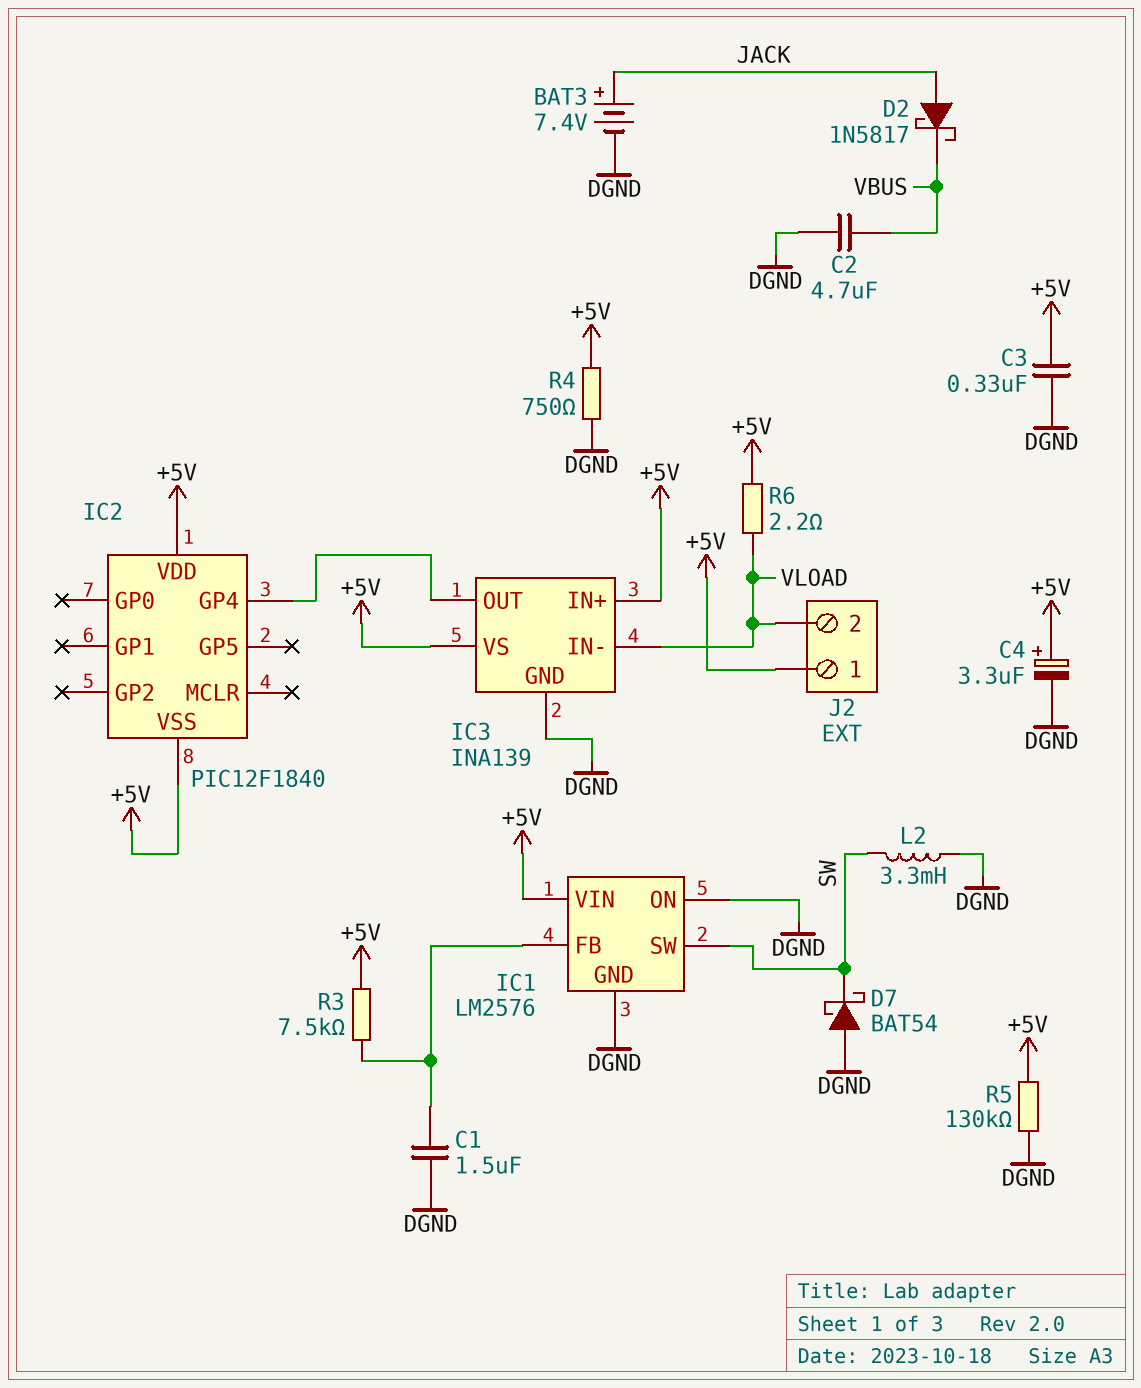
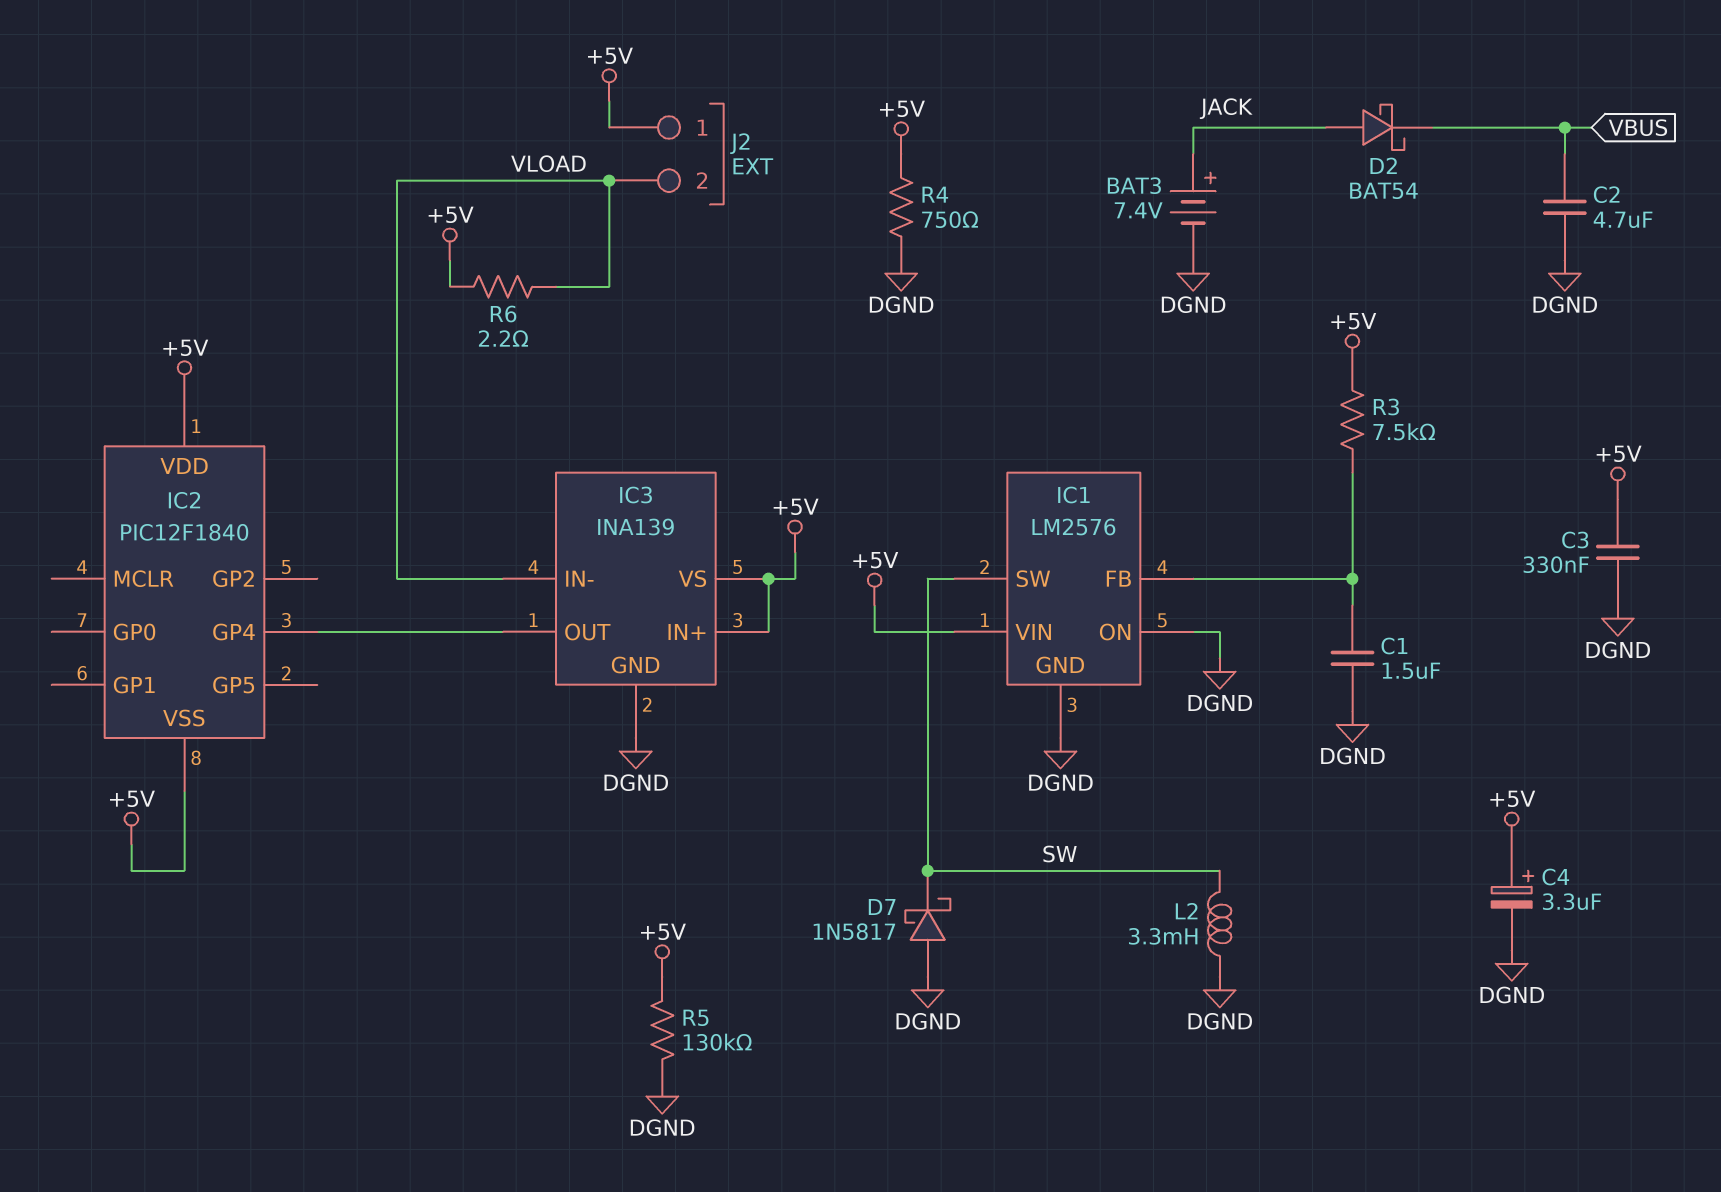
D2: schottky 1N5817 (A JACK, K VBUS) -> schottky BAT54 (A JACK, K VBUS)
D7: schottky BAT54 (A DGND, K SW) -> schottky 1N5817 (A DGND, K SW)

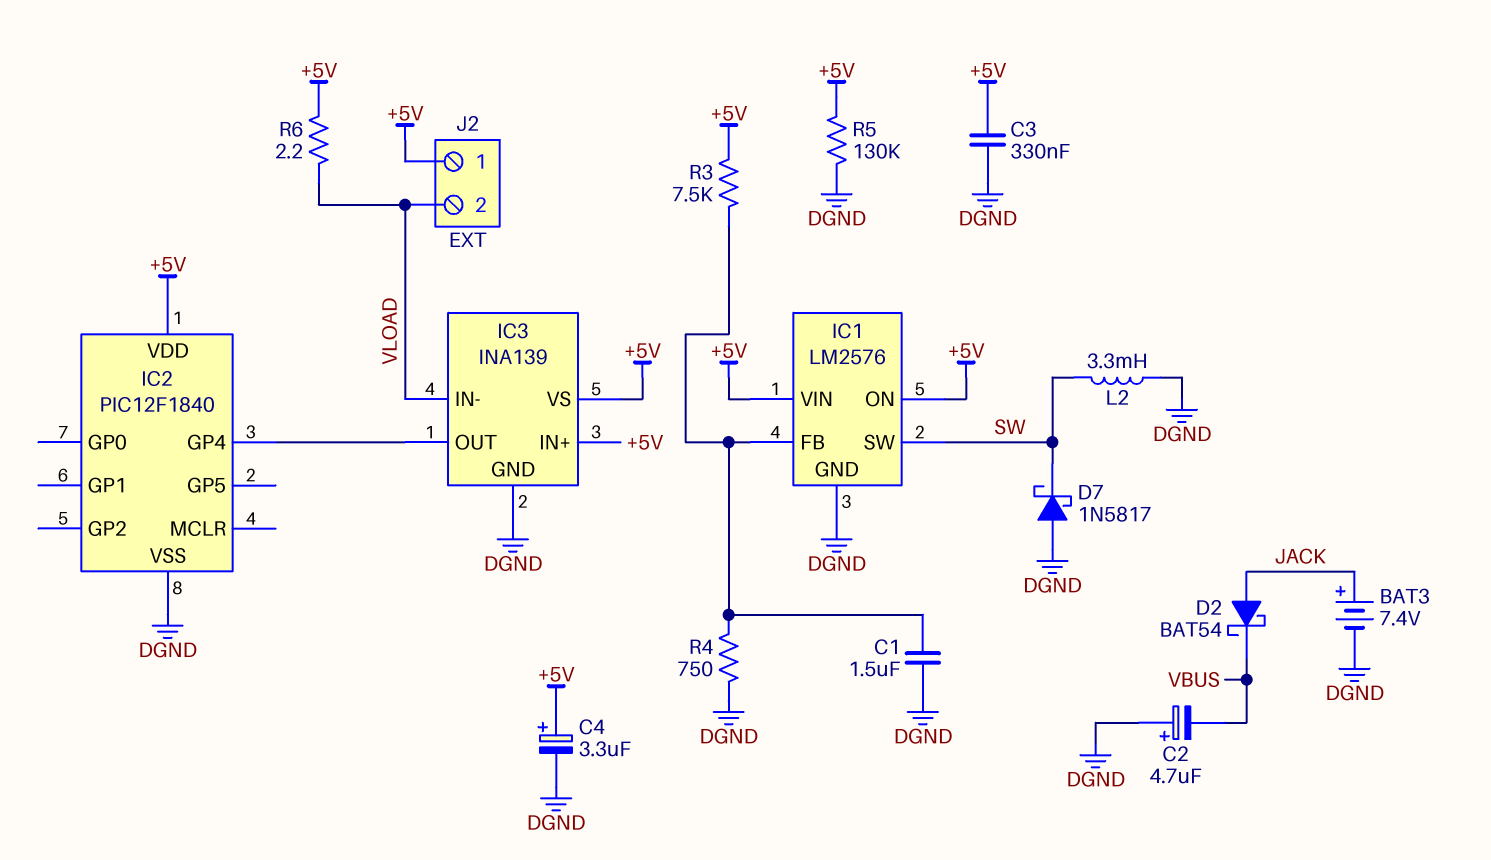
C2: 4.7uF (DGND, VBUS) -> 4.7uF (plus DGND, minus VBUS)
IC1 pin ON: DGND -> +5V
IC2 pin VSS: +5V -> DGND
R4: 750 (+5V, DGND) -> 750 (DGND, IC1/FB)

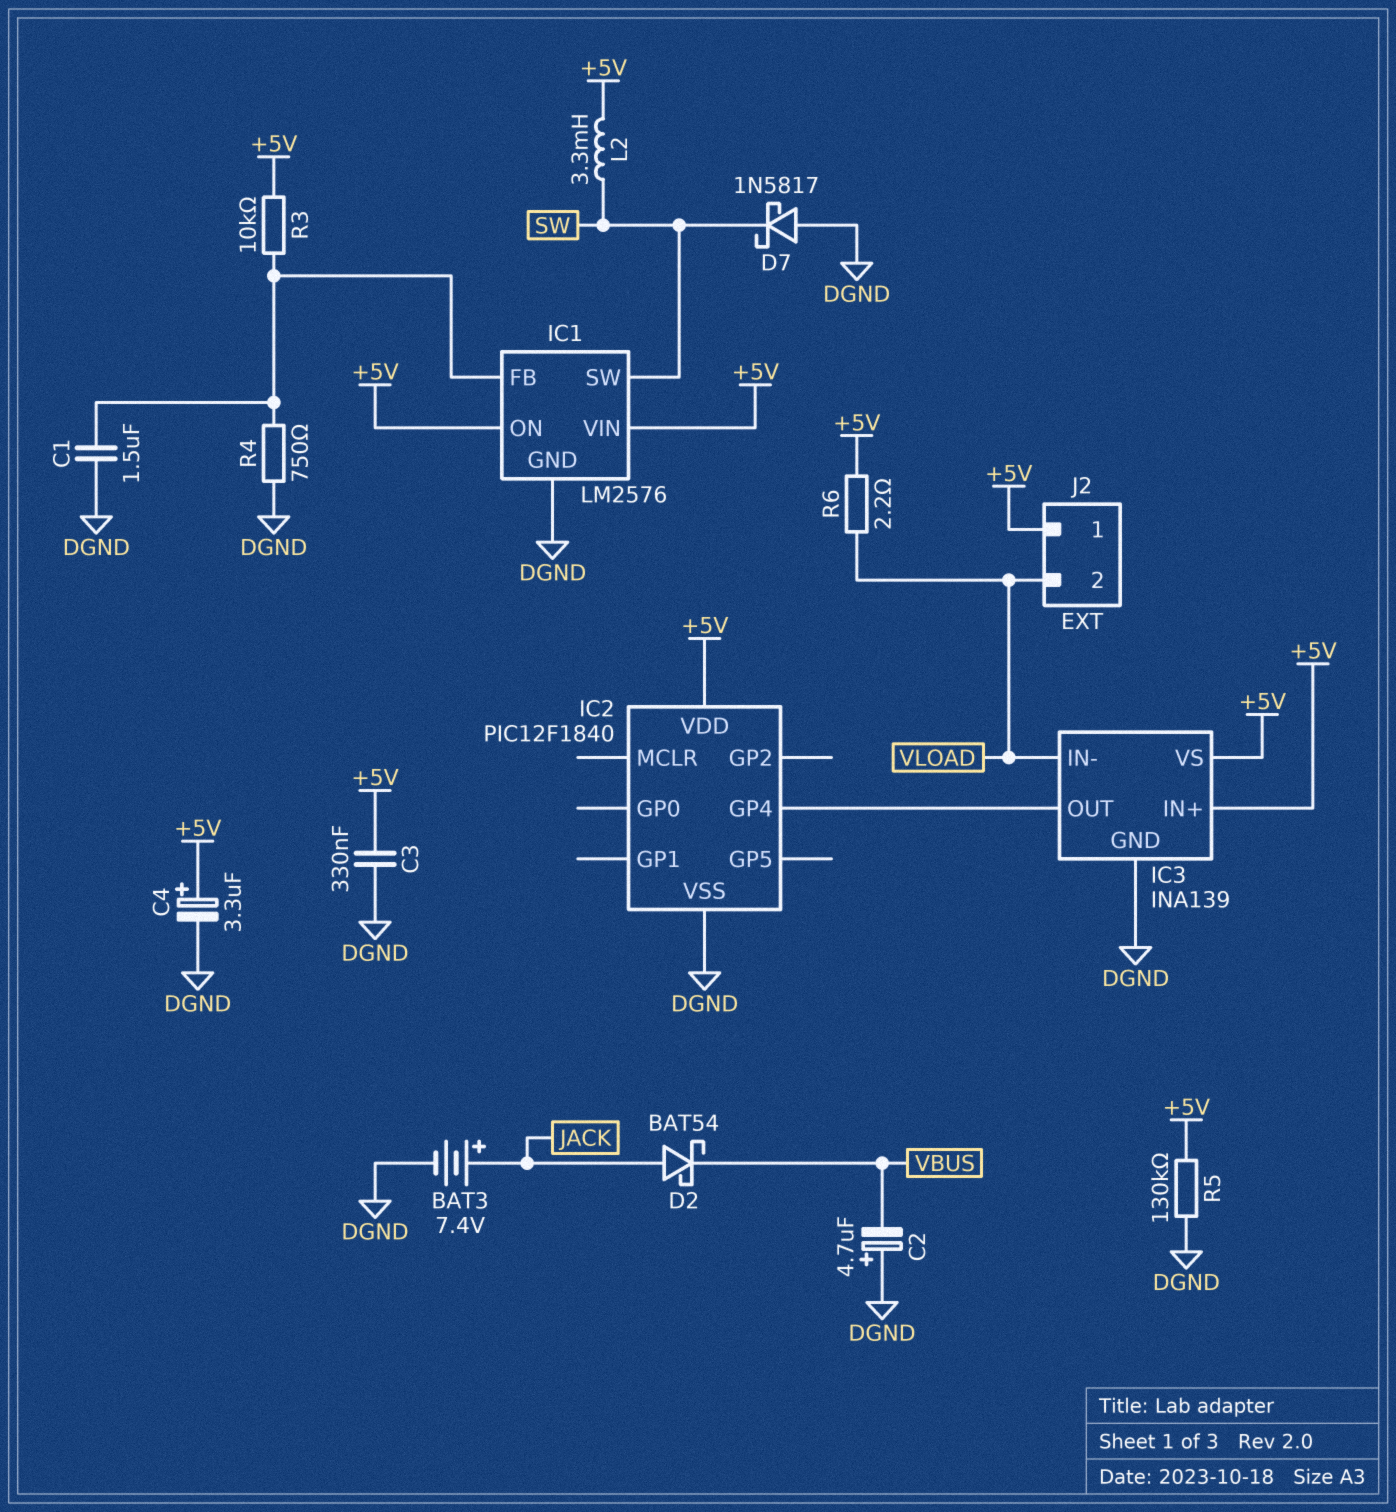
L2: 3.3mH (DGND, SW) -> 3.3mH (+5V, SW)
R3: 7.5k (+5V, IC1/FB) -> 10k (+5V, IC1/FB)

